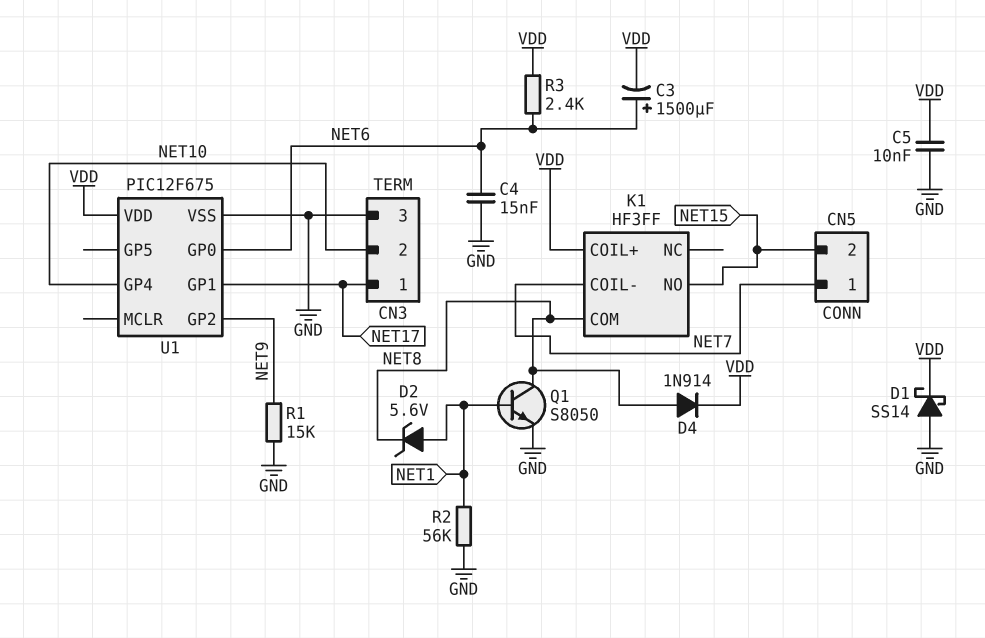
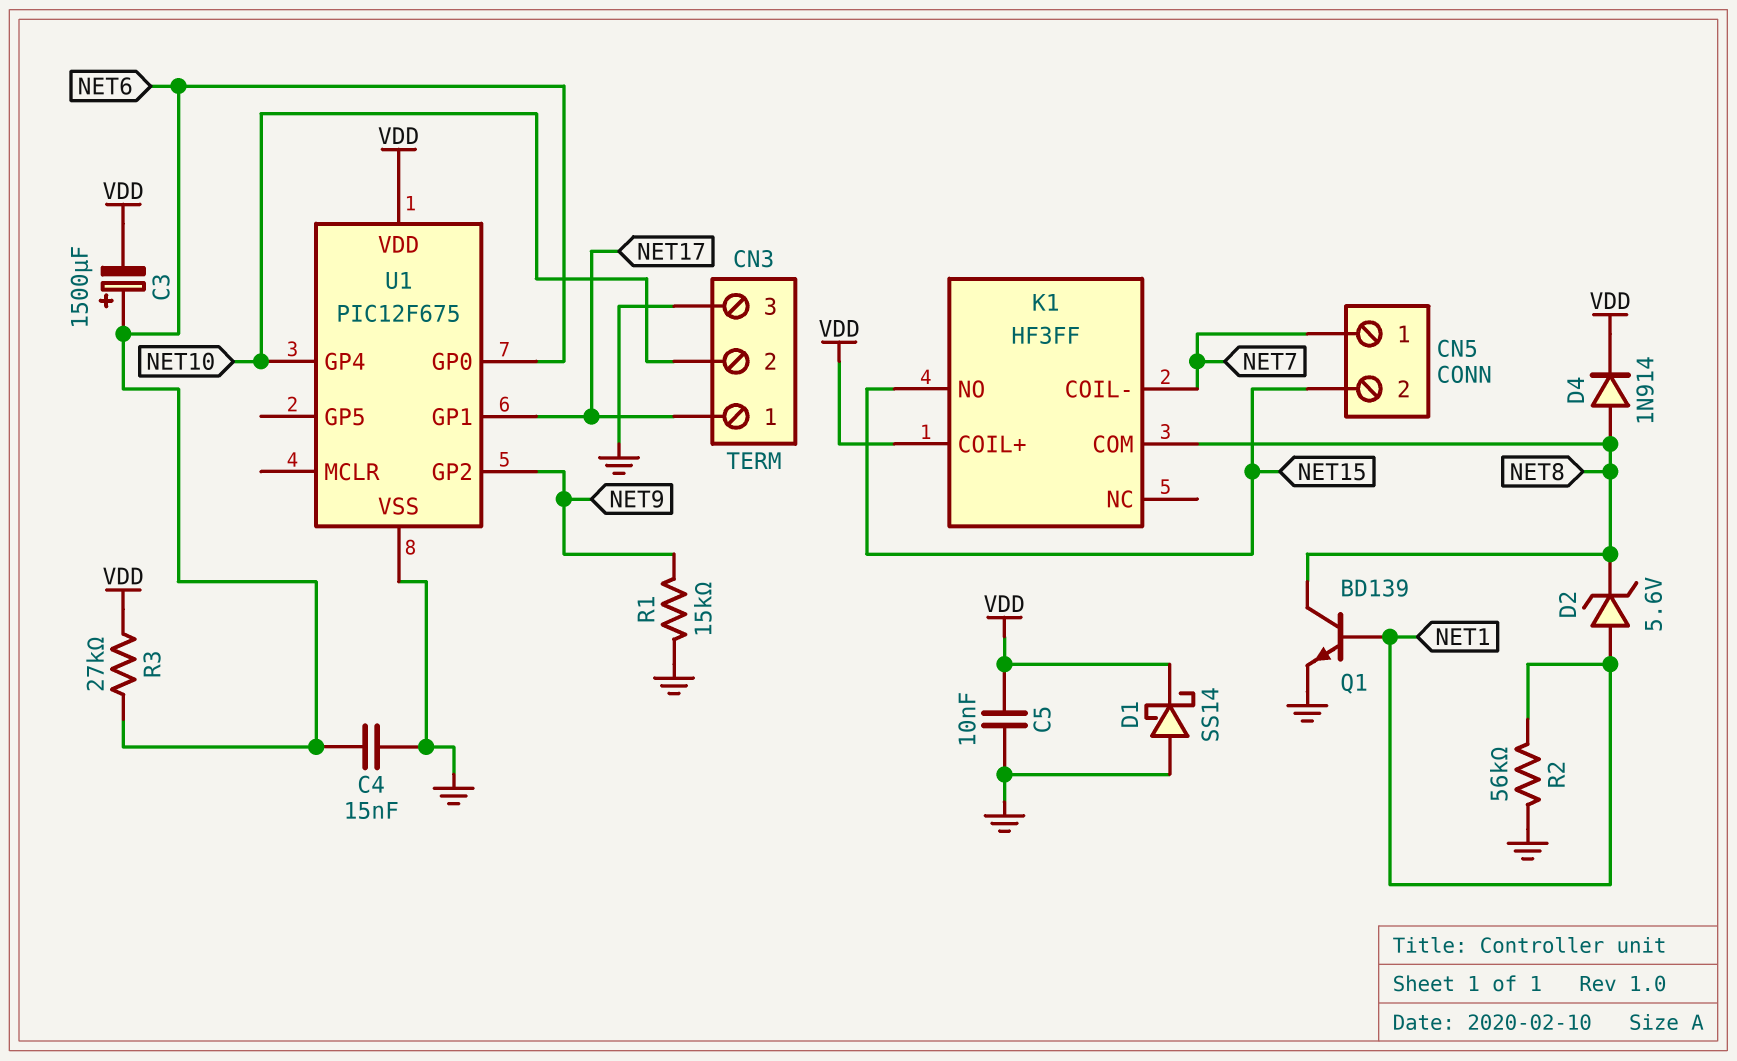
Q1: NPN S8050 (B NET1, C NET8, E GND) -> NPN BD139 (B NET1, C NET8, E GND)
R3: 2.4k (NET6, VDD) -> 27k (NET6, VDD)

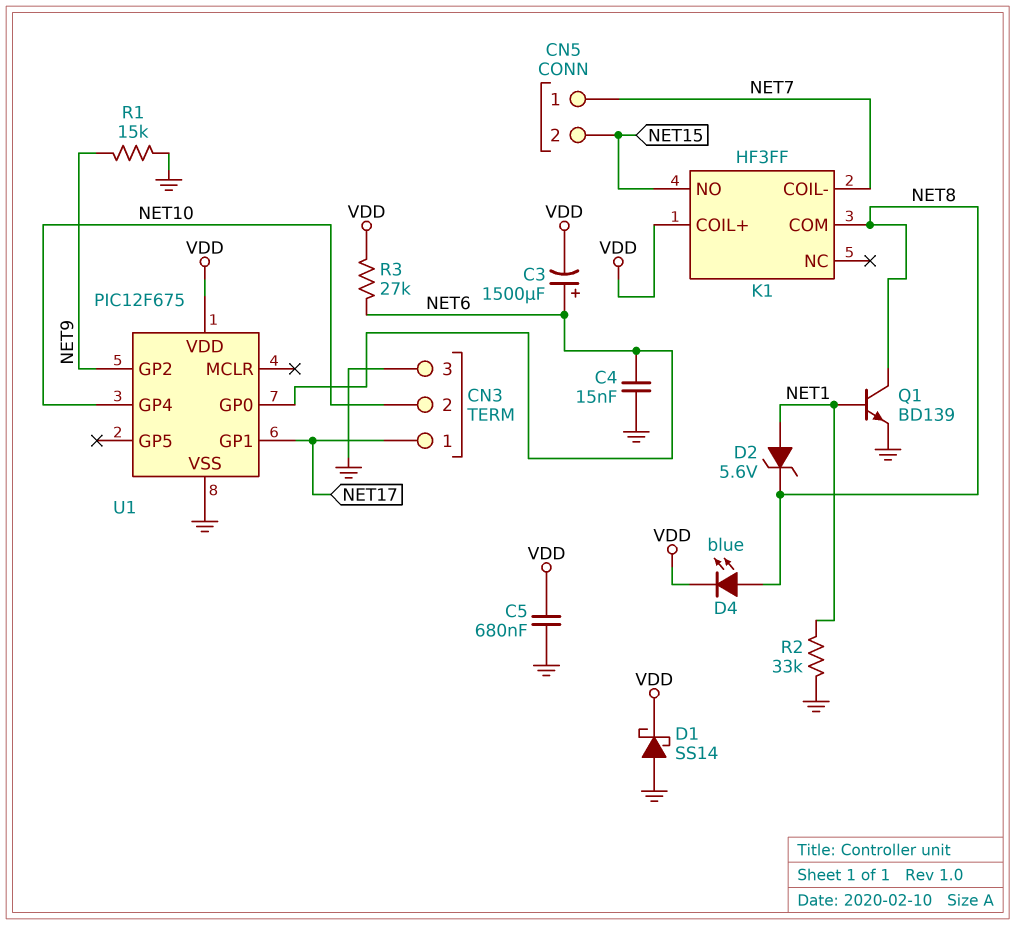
C5: 10nF (GND, VDD) -> 680nF (GND, VDD)
D4: diode 1N914 (A NET8, K VDD) -> LED blue (A NET8, K VDD)
R2: 56k (GND, NET1) -> 33k (GND, NET1)

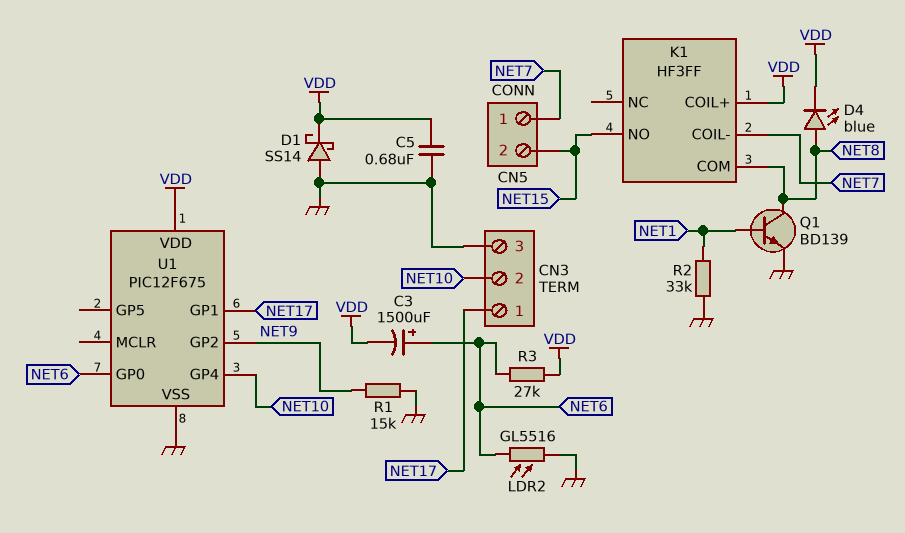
C4: 15nF (GND, NET6) -> none
D2: zener 5.6V (A NET1, K NET8) -> none
LDR2: none -> GL5516 (GND, NET6)

